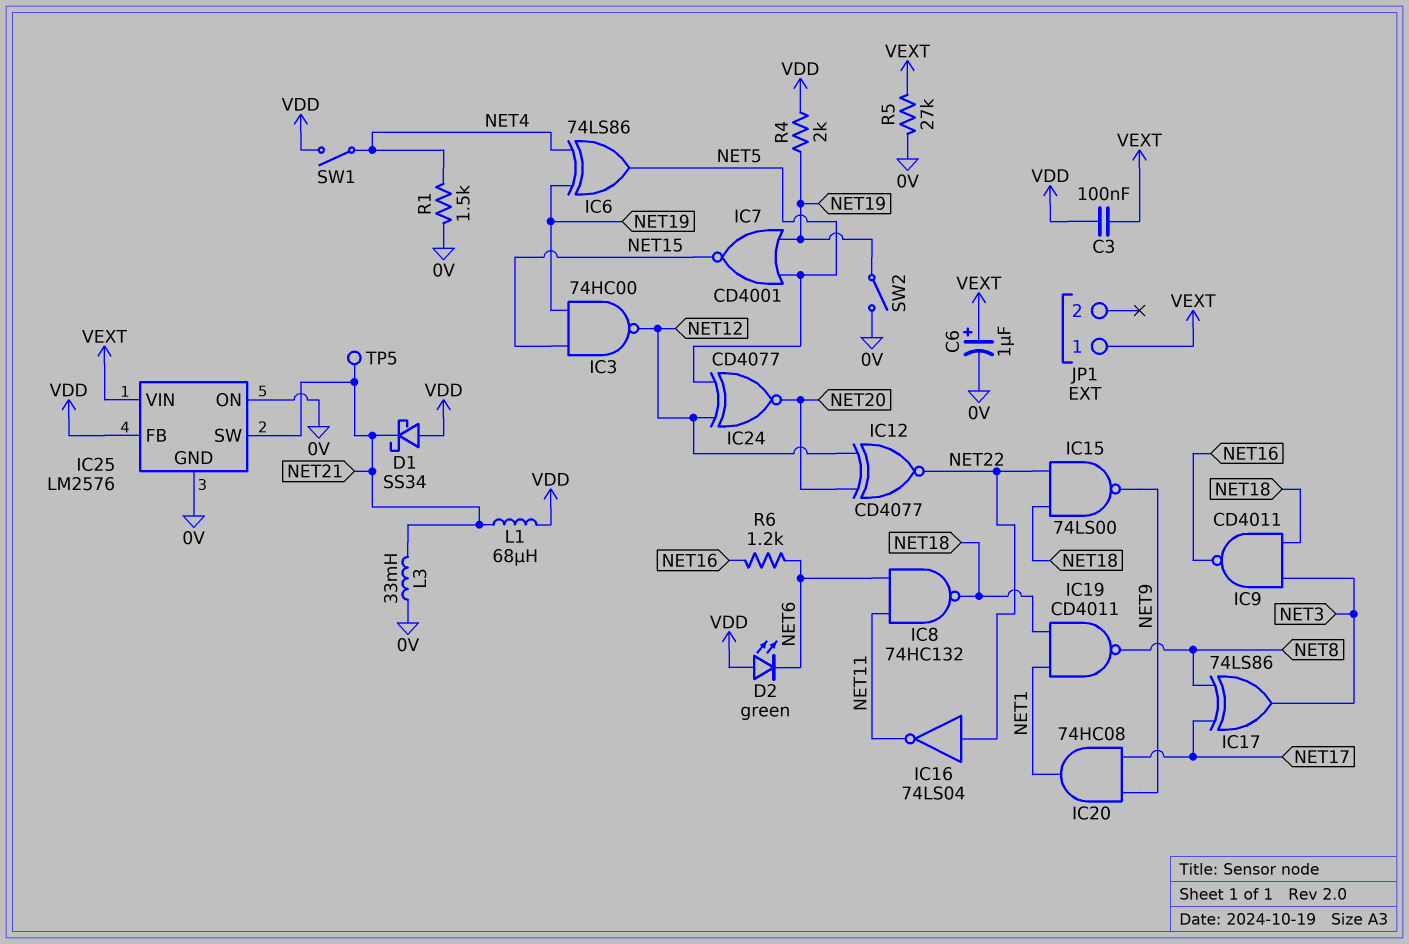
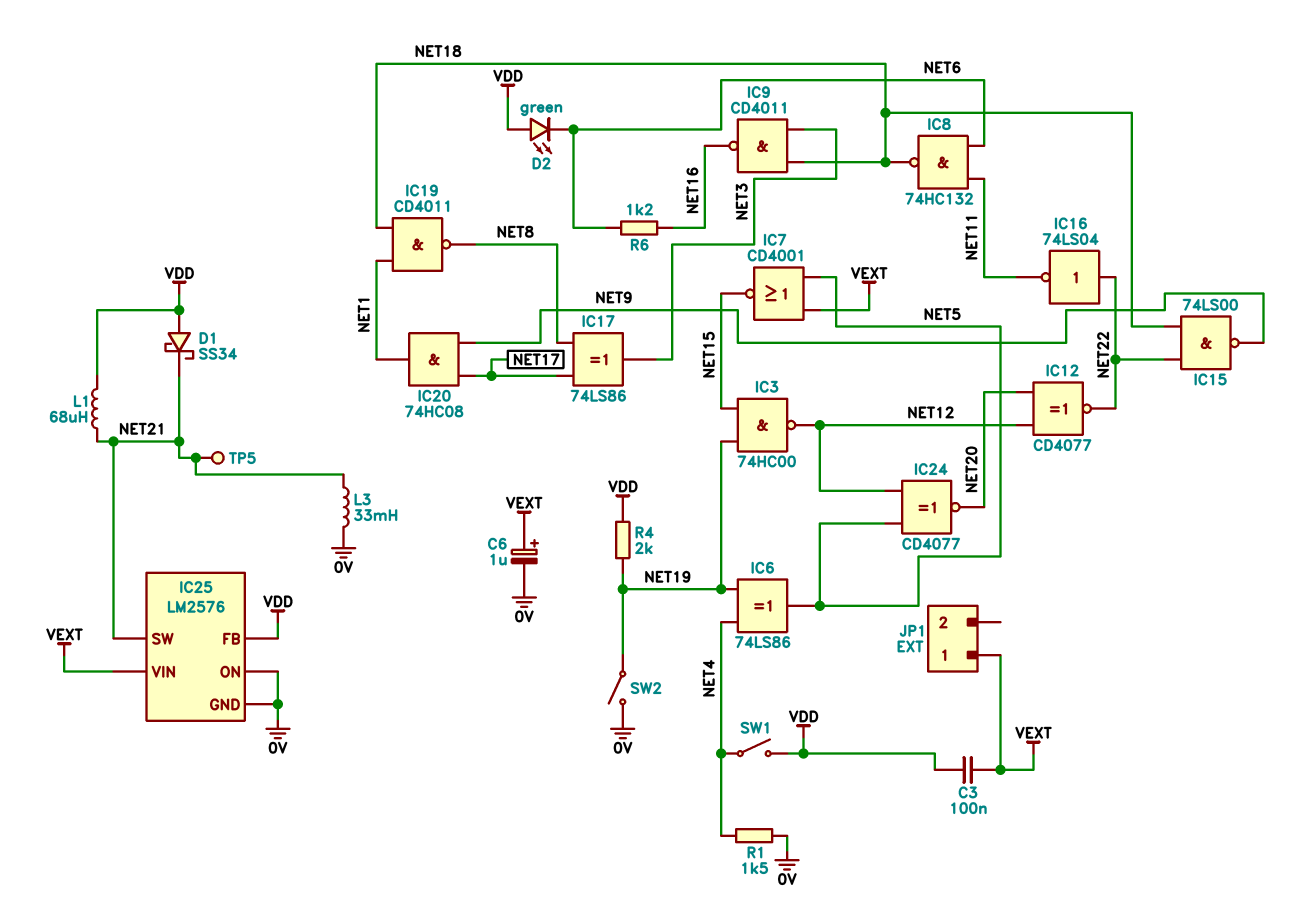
IC7: NOR CD4001 (in NET5, in NET19, out NET15) -> NOR CD4001 (in NET5, in VEXT, out NET15)
R5: 27k (0V, VEXT) -> none

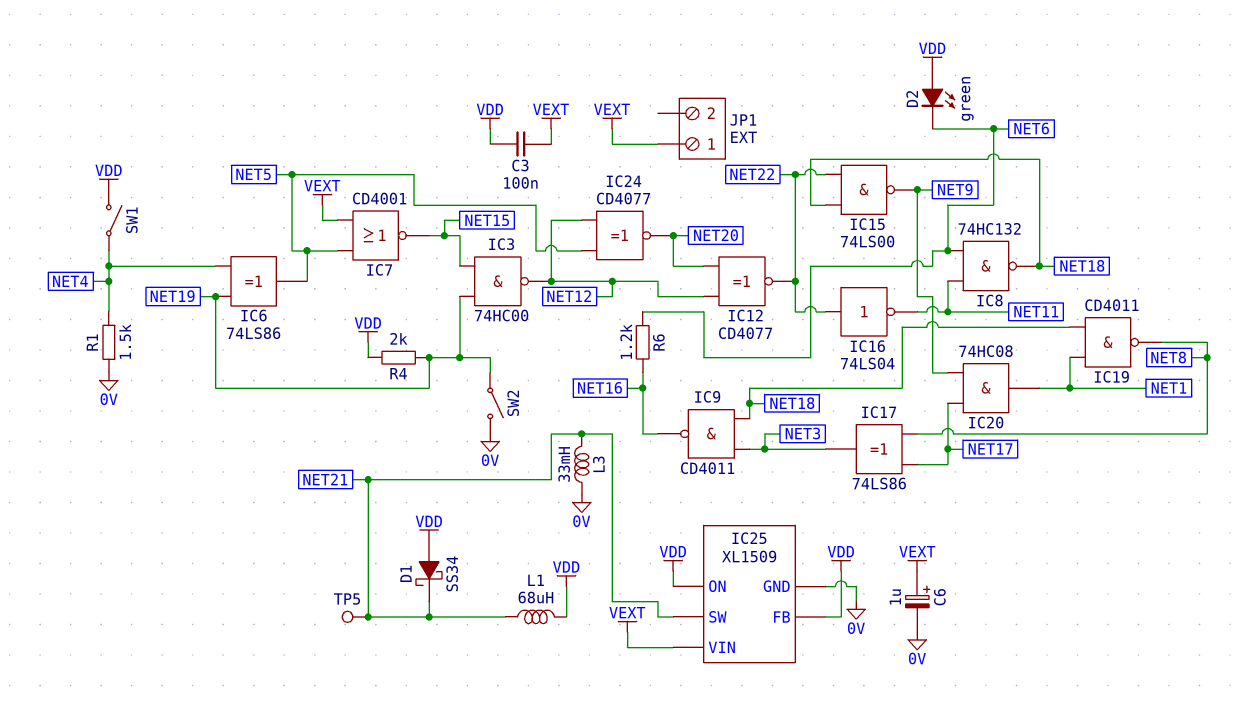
IC25: LM2576 -> XL1509
IC25 pin ON: 0V -> VDD

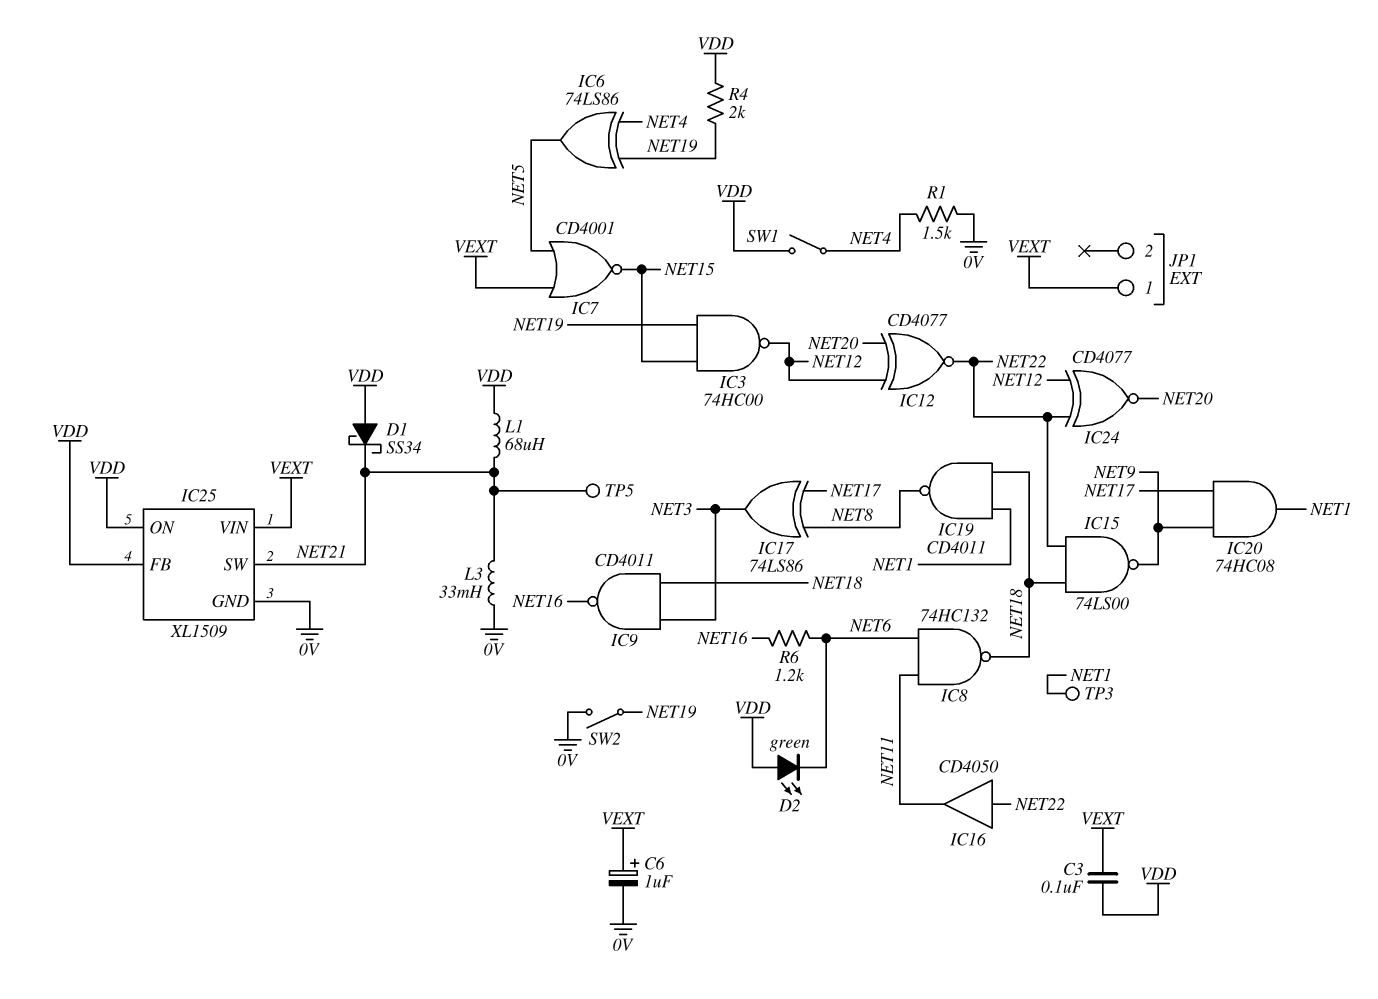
IC16: NOT 74LS04 (in NET22, out NET11) -> buffer CD4050 (in NET22, out NET11)
IC24: XNOR CD4077 (in NET5, in NET12, out NET20) -> XNOR CD4077 (in NET12, in NET22, out NET20)
TP3: none -> test point (NET1)

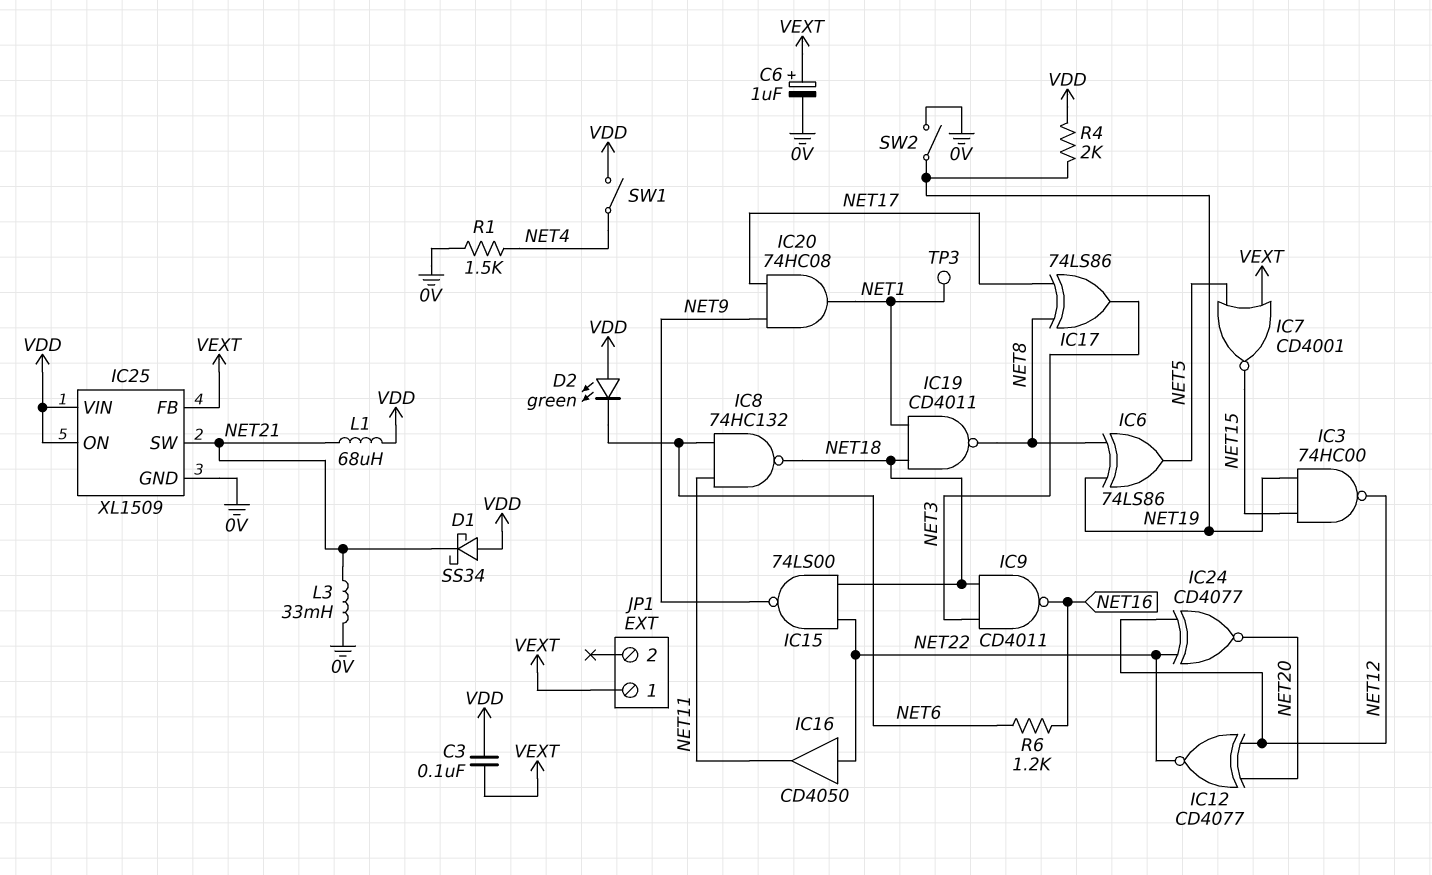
IC6: XOR 74LS86 (in NET4, in NET19, out NET5) -> XOR 74LS86 (in NET8, in NET19, out NET5)
IC25 pin FB: VDD -> VEXT
IC25 pin VIN: VEXT -> VDD
TP5: test point (NET21) -> none

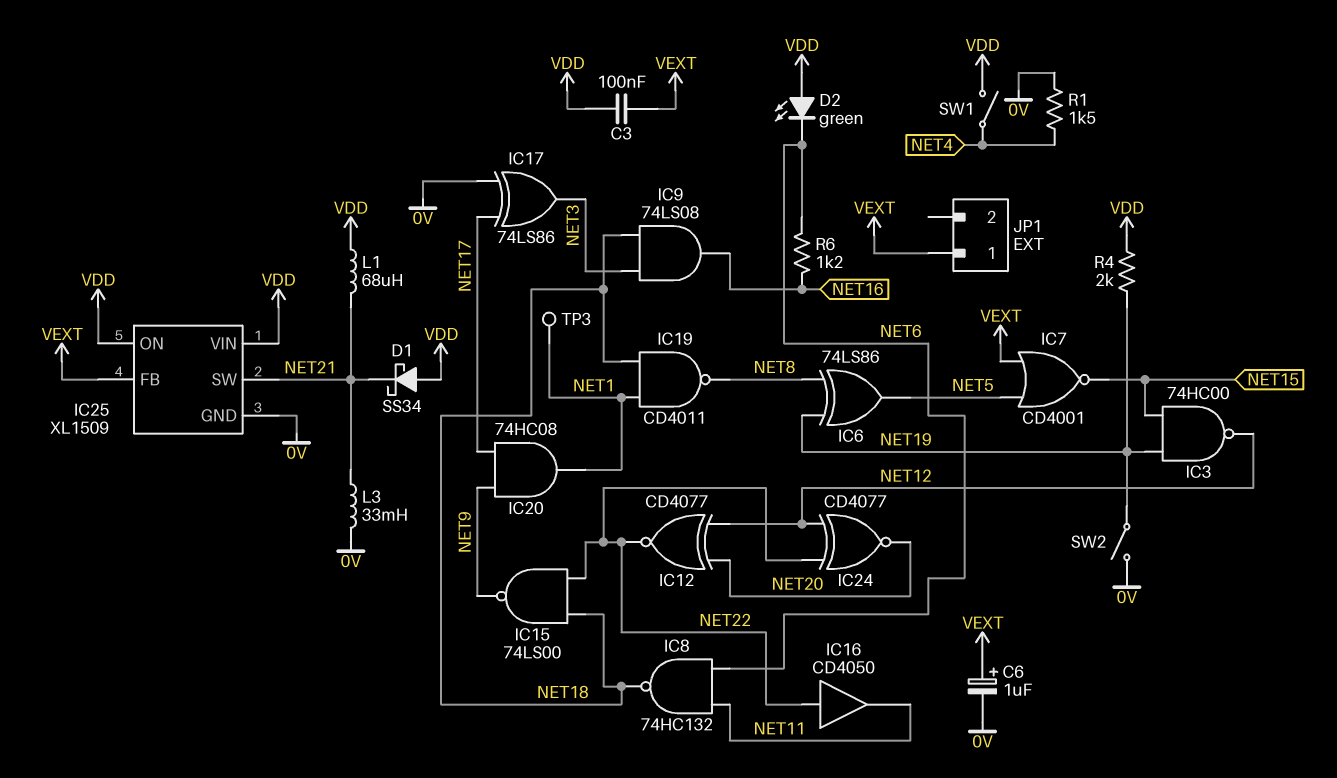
IC9: NAND CD4011 (in NET3, in NET18, out NET16) -> AND 74LS08 (in NET3, in NET18, out NET16)
IC17: XOR 74LS86 (in NET8, in NET17, out NET3) -> XOR 74LS86 (in 0V, in NET17, out NET3)

